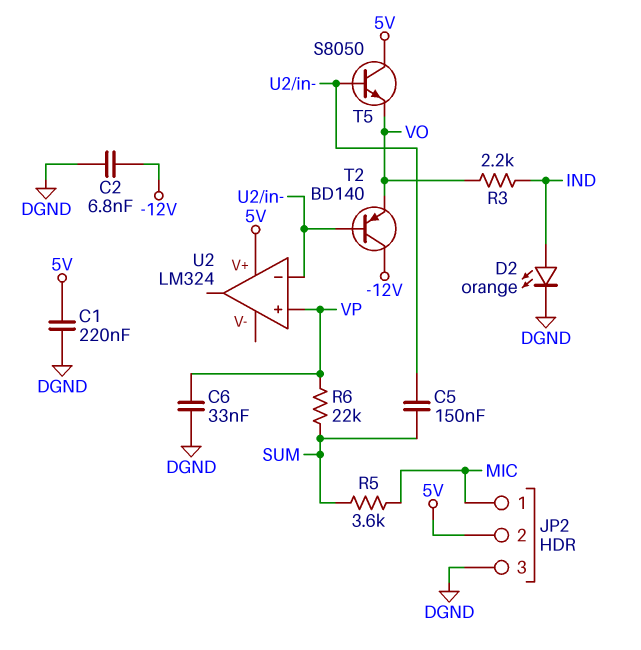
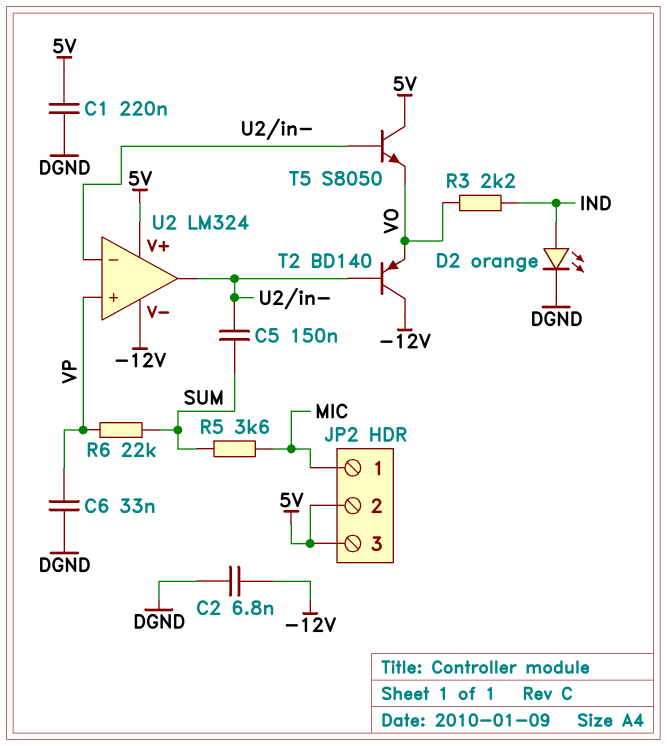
JP2 pin 3: DGND -> 5V
U2 pin V-: none -> -12V
U2 pin out: none -> U2/in-

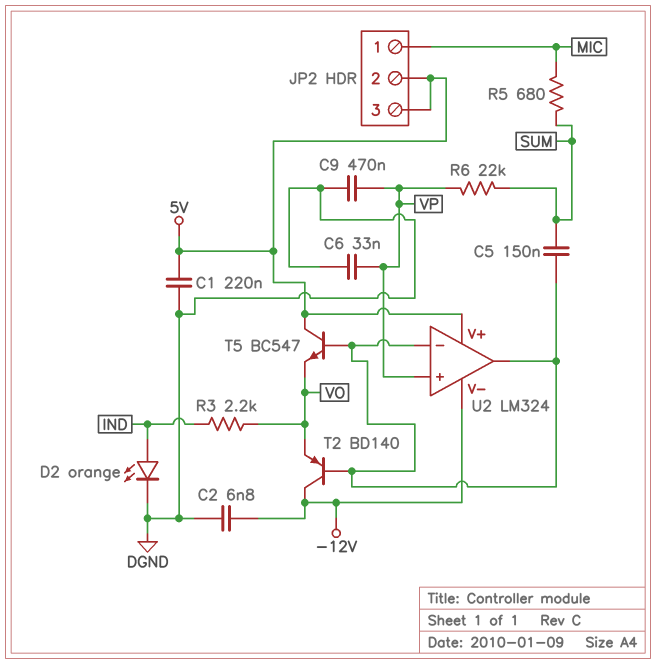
C9: none -> 470nF (DGND, VP)
R5: 3.6k (MIC, SUM) -> 680 (MIC, SUM)
T5: NPN S8050 (B U2/in-, C 5V, E VO) -> NPN BC547 (B U2/in-, C 5V, E VO)

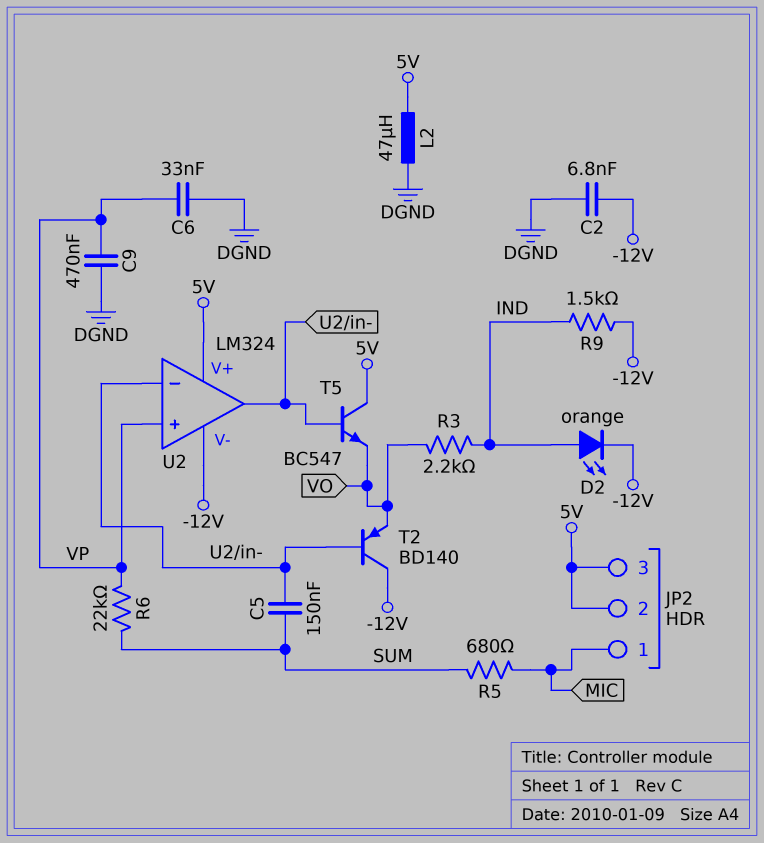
C1: 220nF (5V, DGND) -> none
D2: LED orange (A IND, K DGND) -> LED orange (A IND, K -12V)
L2: none -> 47uH (5V, DGND)
R9: none -> 1.5k (-12V, IND)

